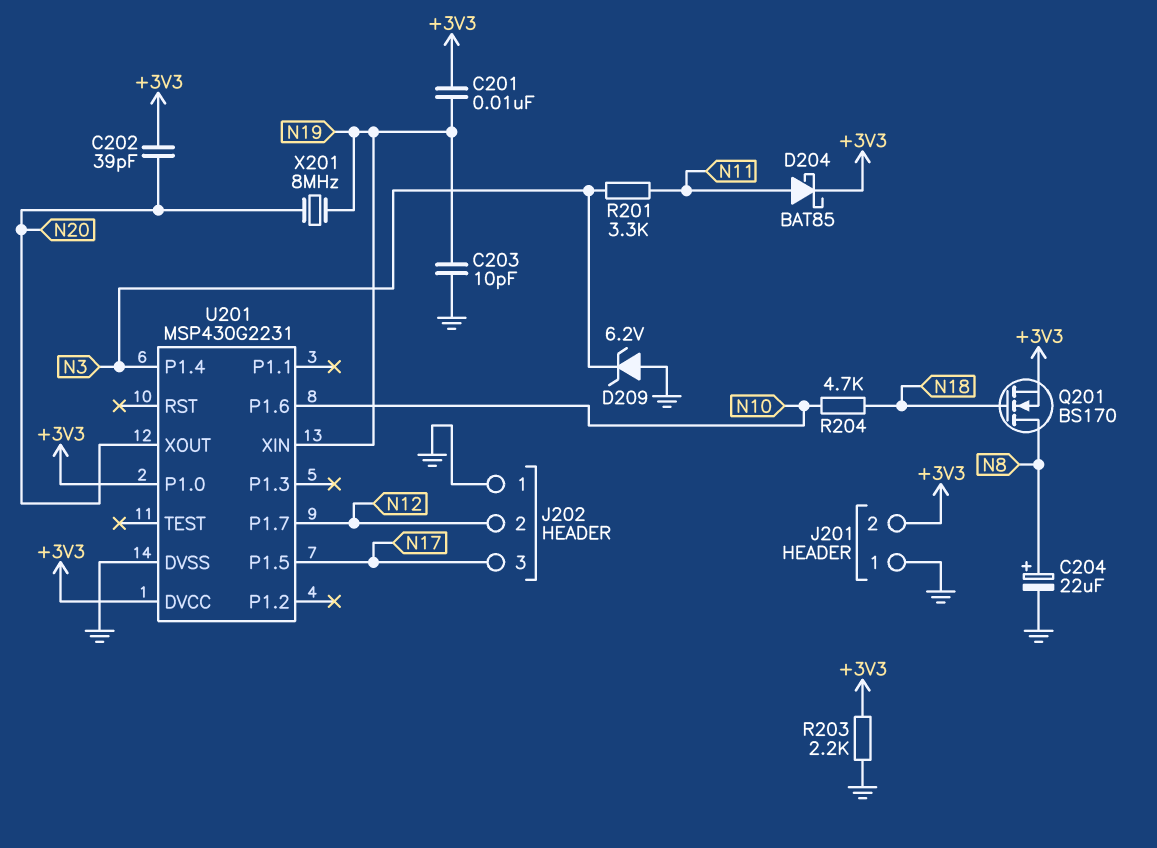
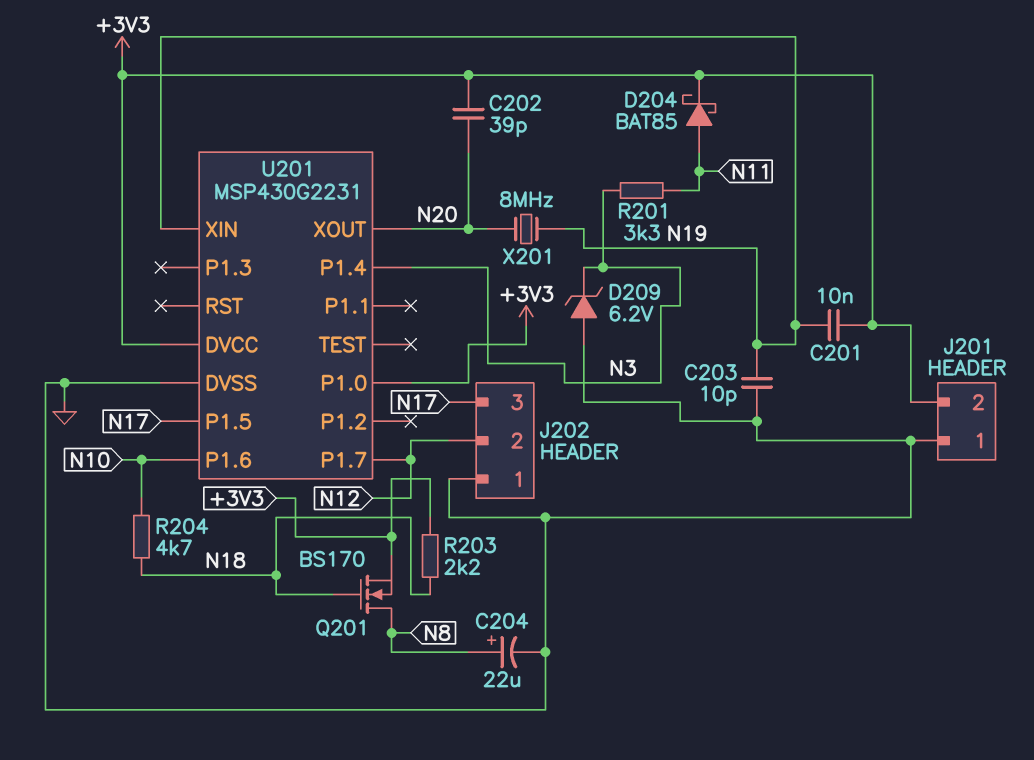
R203: 2.2k (+3V3, GND) -> 2.2k (+3V3, N18)

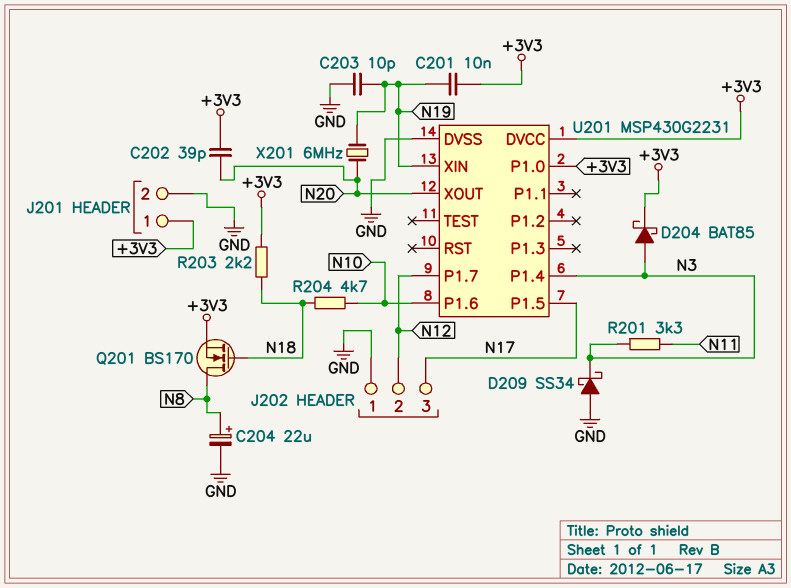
D204: schottky BAT85 (A N11, K +3V3) -> schottky BAT85 (A N3, K +3V3)
D209: zener 6.2V (A GND, K N3) -> schottky SS34 (A GND, K N3)
J201 pin 1: GND -> +3V3
J201 pin 2: +3V3 -> GND
X201: 8MHz (N19, N20) -> 6MHz (N19, N20)

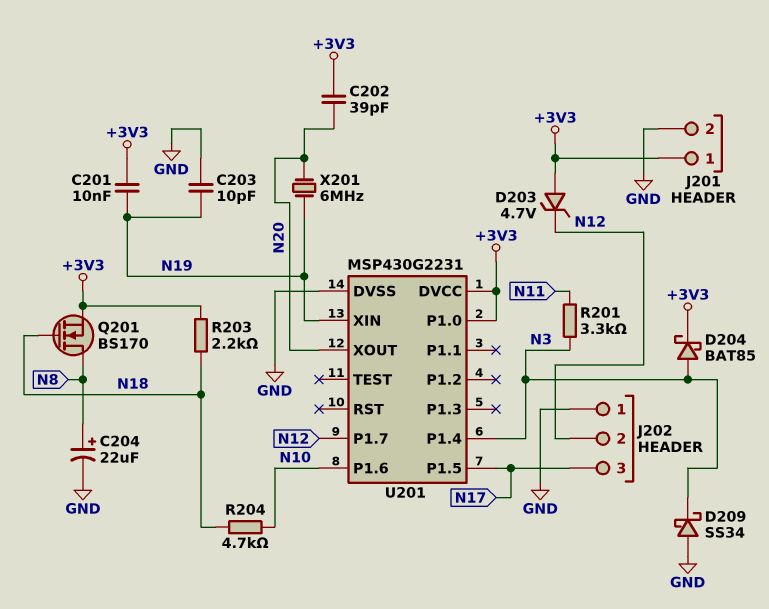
D203: none -> zener 4.7V (A +3V3, K N12)

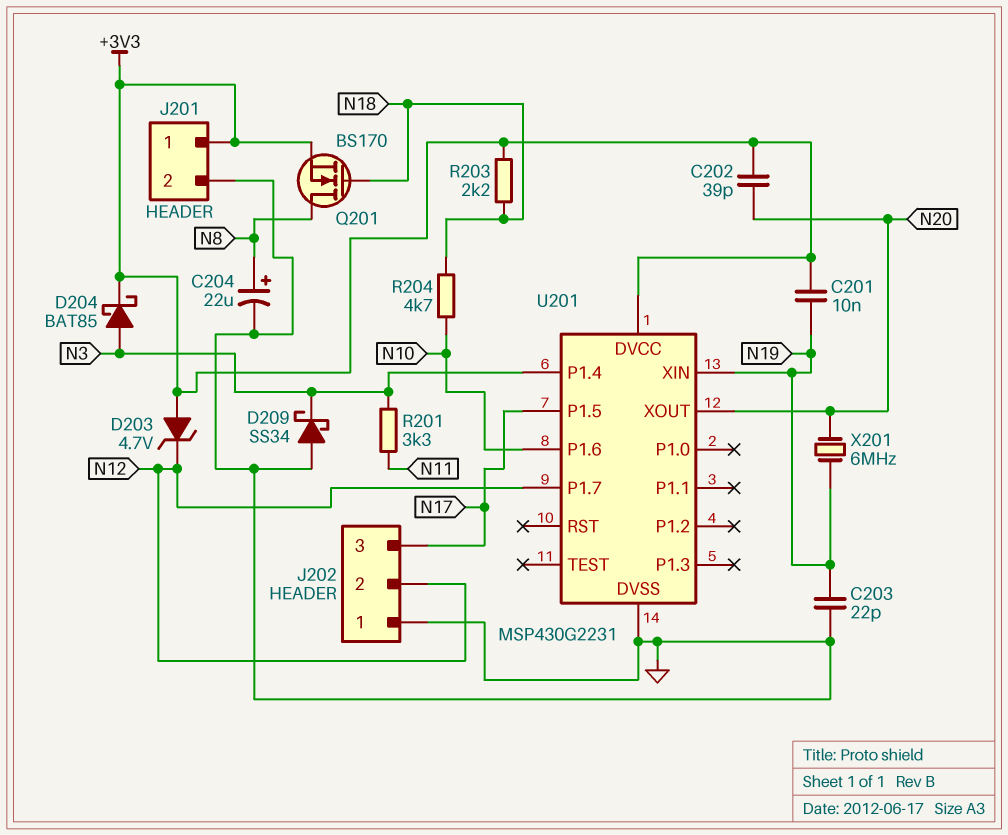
C203: 10pF (GND, N19) -> 22pF (GND, N19)
U201 pin P1.0: +3V3 -> none

